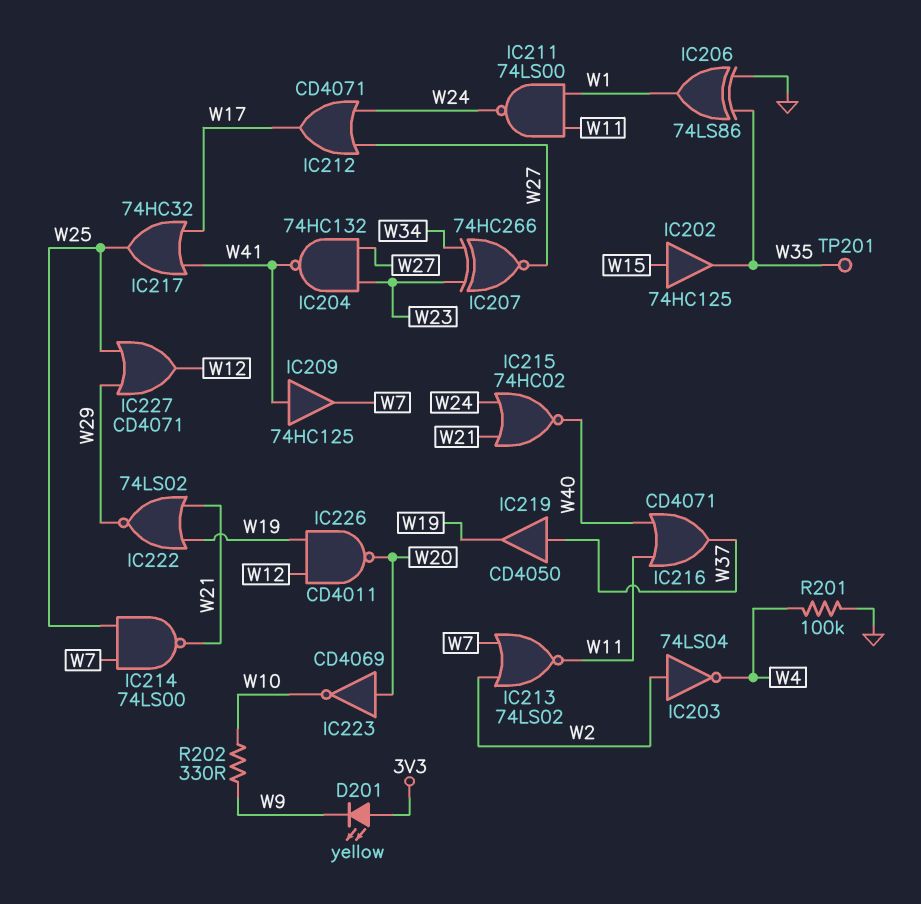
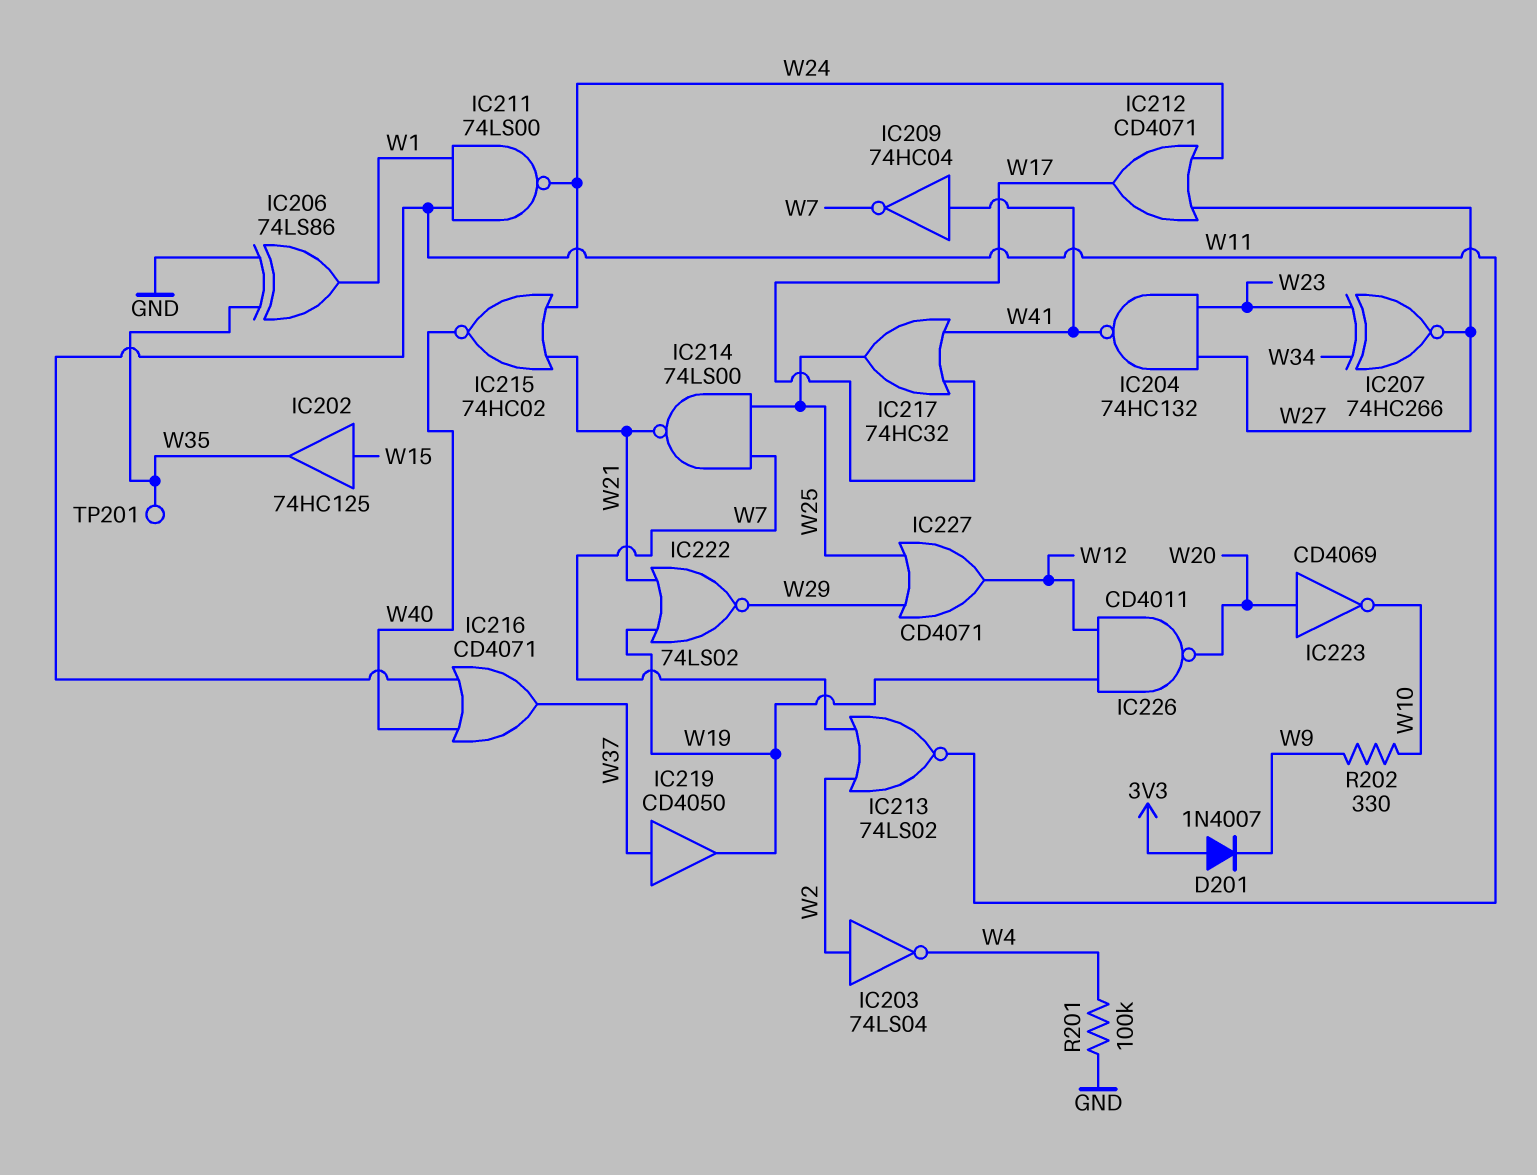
D201: LED yellow (A 3V3, K W9) -> diode 1N4007 (A 3V3, K W9)
IC209: buffer 74HC125 (in W41, out W7) -> NOT 74HC04 (in W41, out W7)

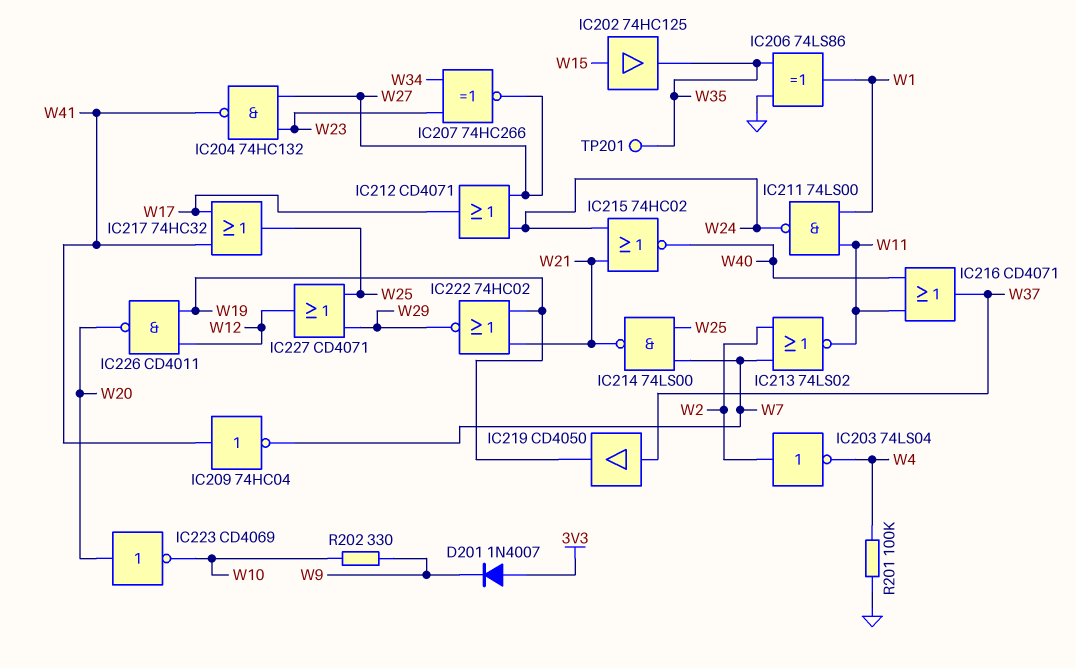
IC222: NOR 74LS02 (in W19, in W21, out W29) -> NOR 74HC02 (in W19, in W21, out W29)

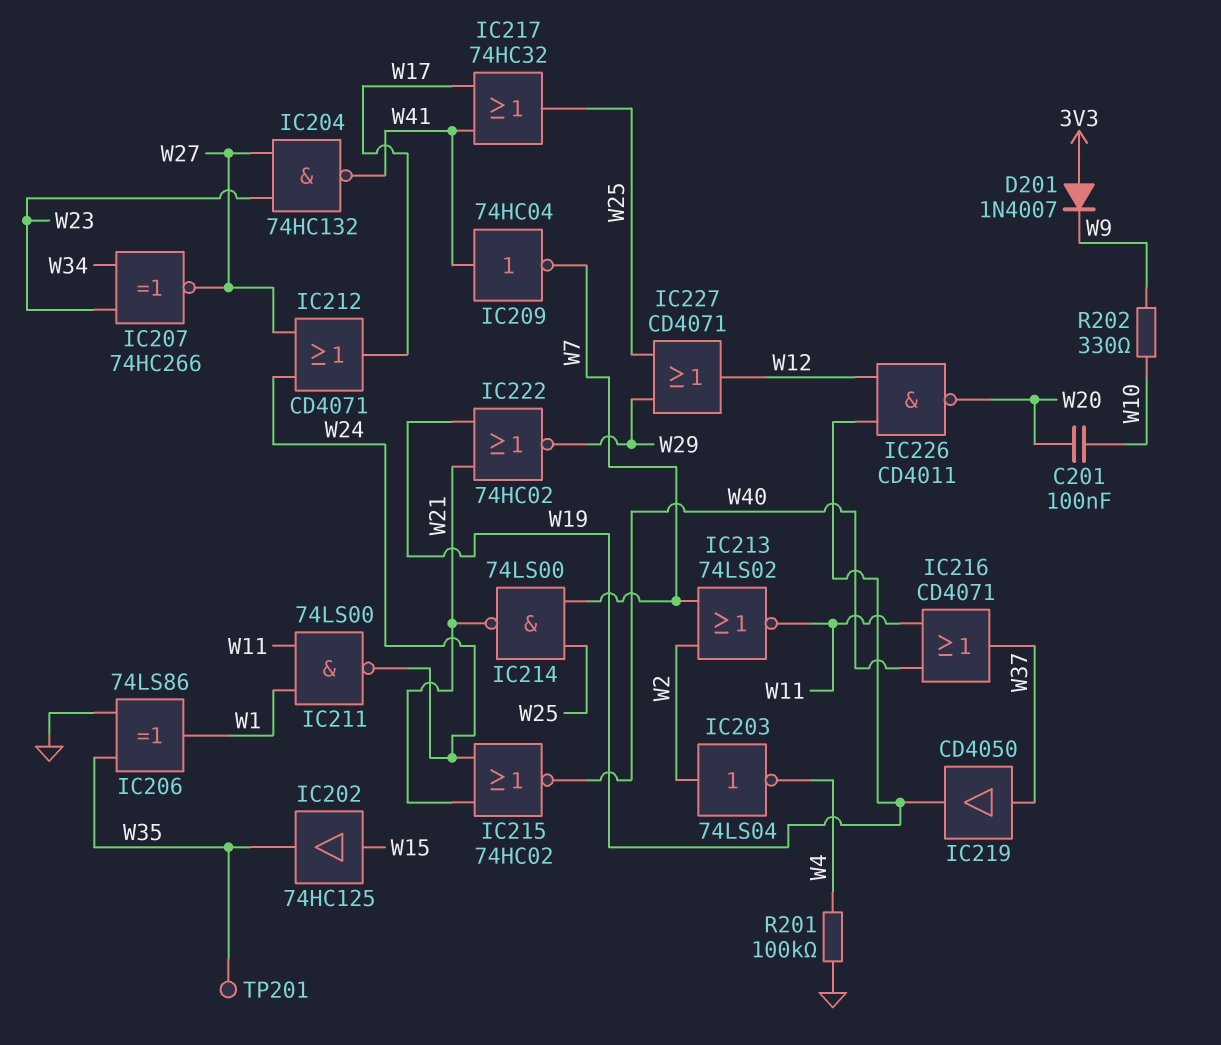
C201: none -> 100nF (W10, W20)
IC223: NOT CD4069 (in W20, out W10) -> none

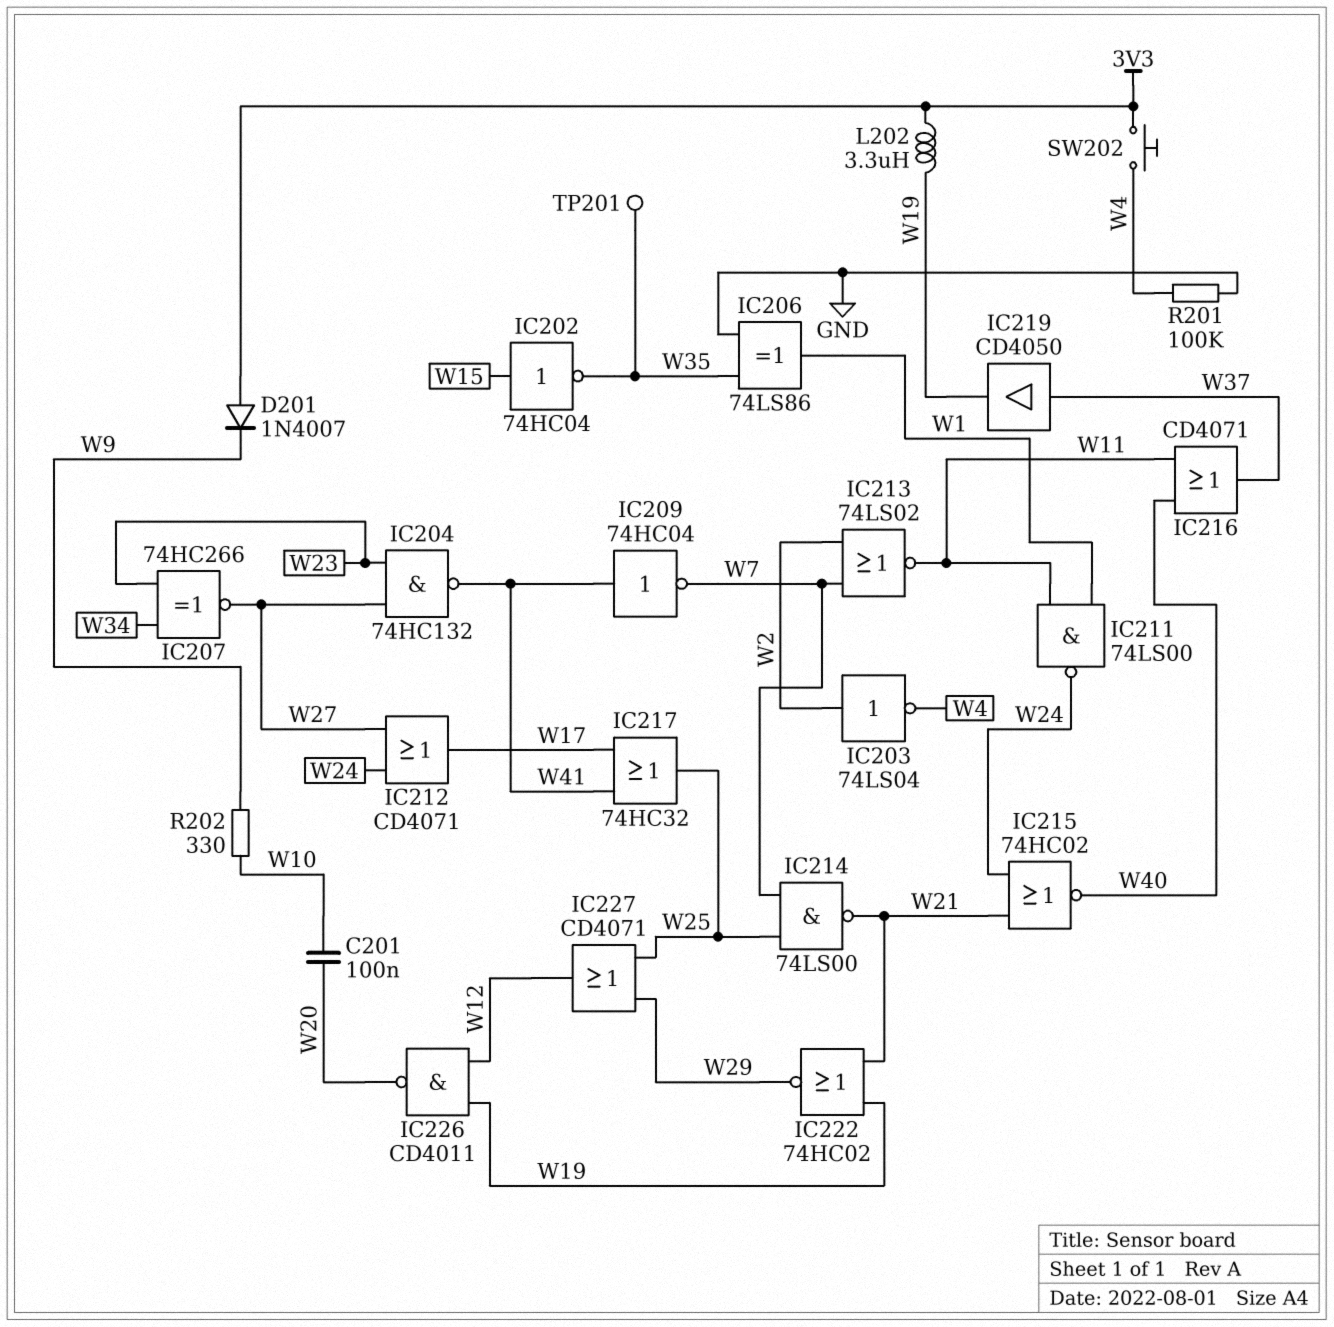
IC202: buffer 74HC125 (in W15, out W35) -> NOT 74HC04 (in W15, out W35)
L202: none -> 3.3uH (3V3, W19)
SW202: none -> button (3V3, W4)

